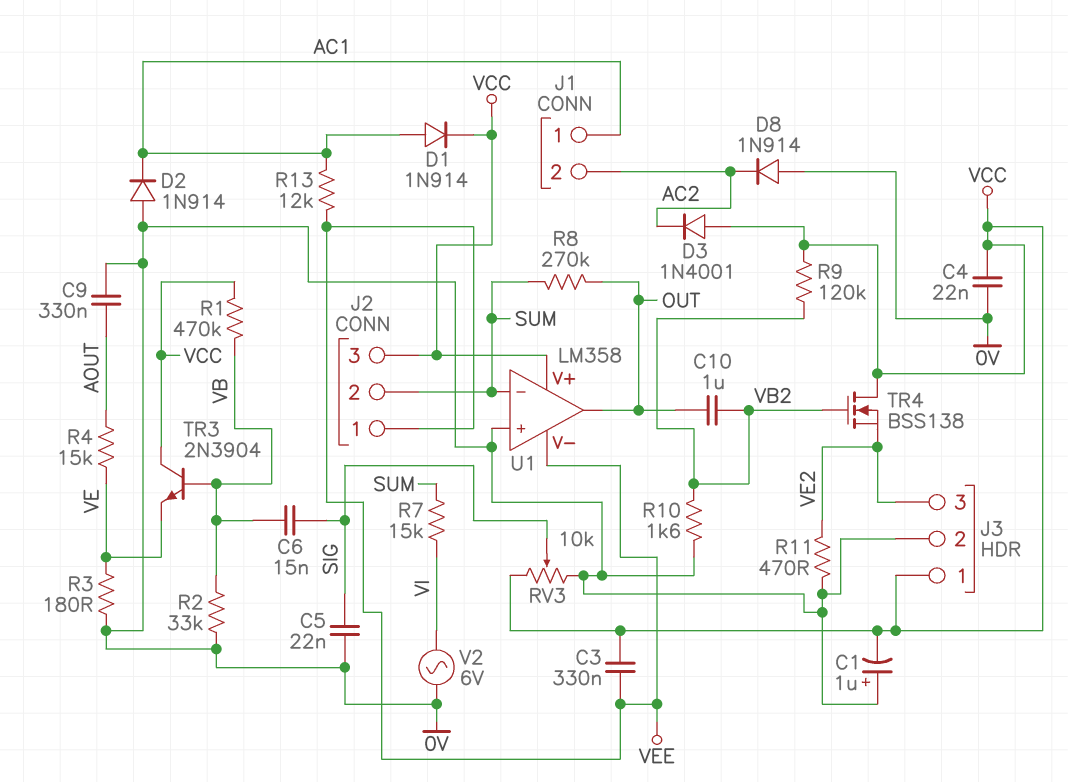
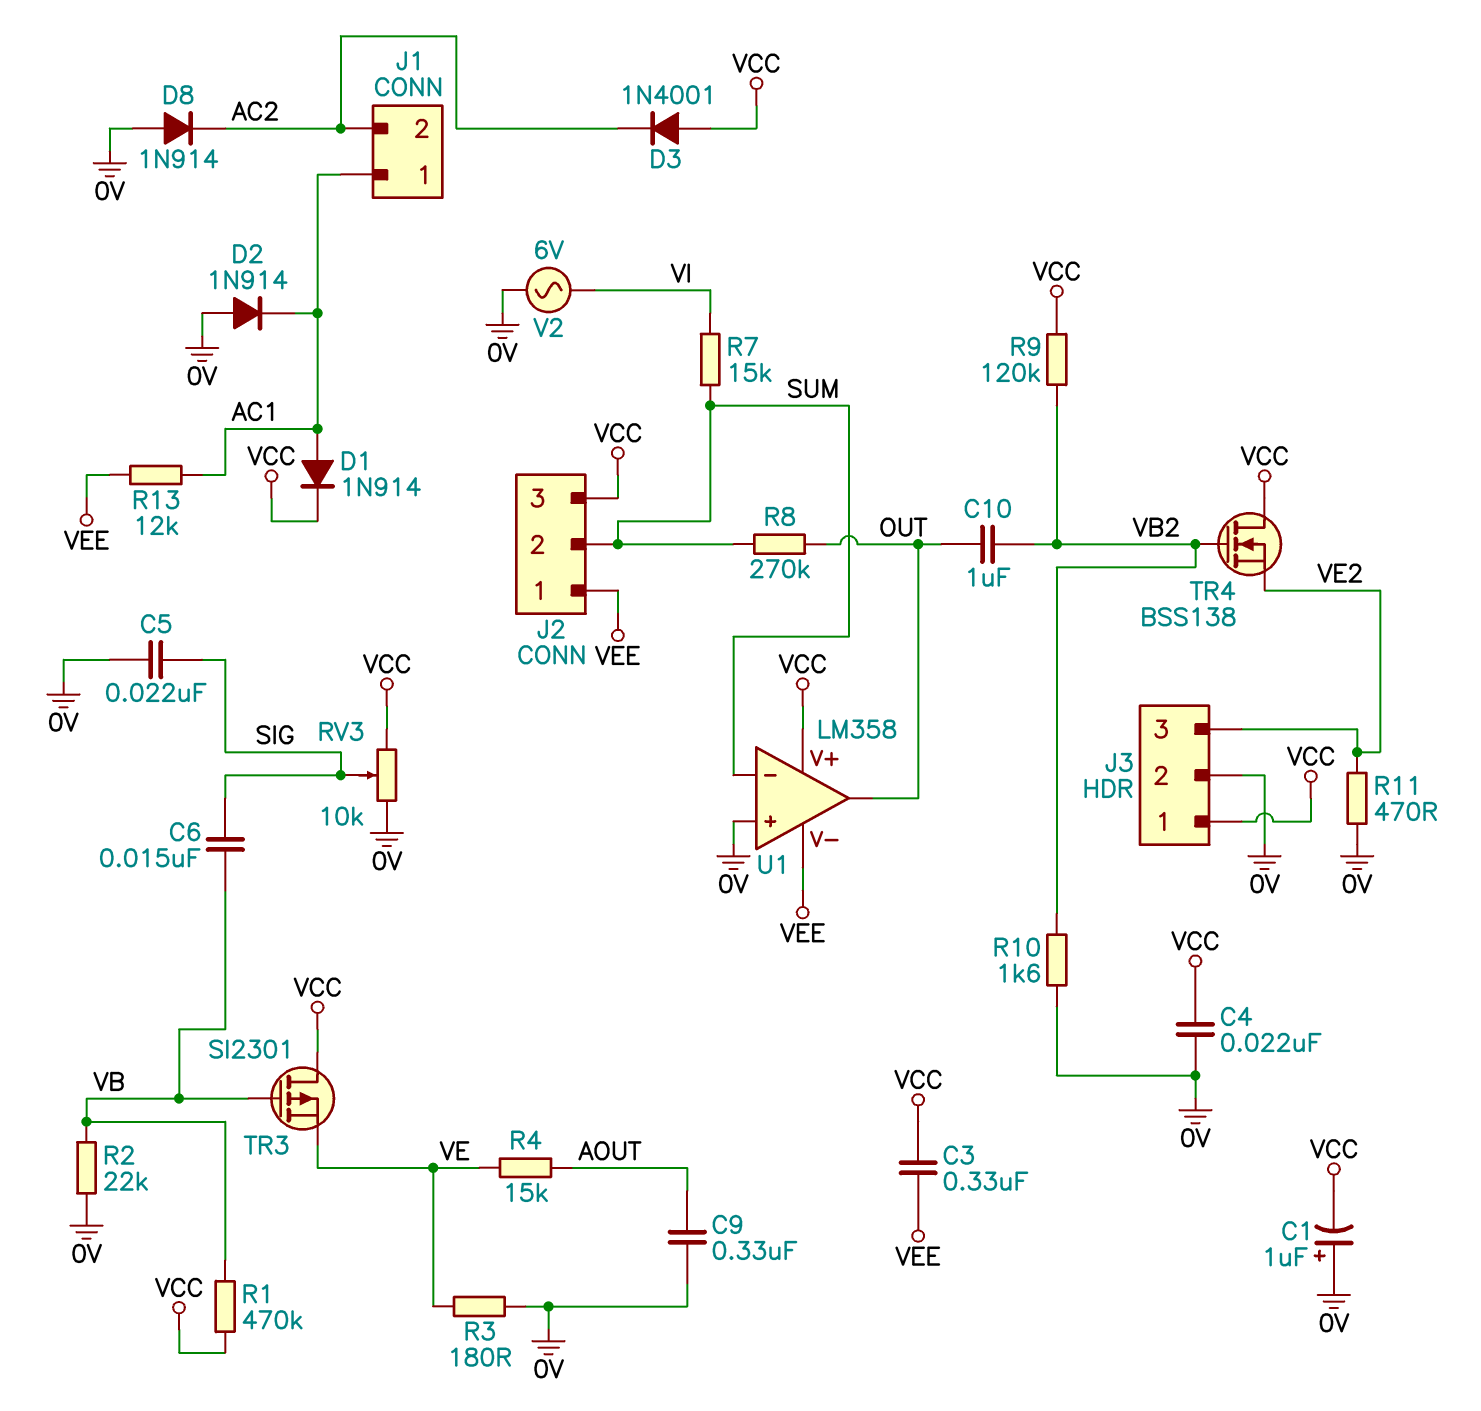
R2: 33k (0V, VB) -> 22k (0V, VB)
TR3: NPN 2N3904 (B VB, C VCC, E VE) -> PMOS SI2301 (G VB, D VCC, S VE)

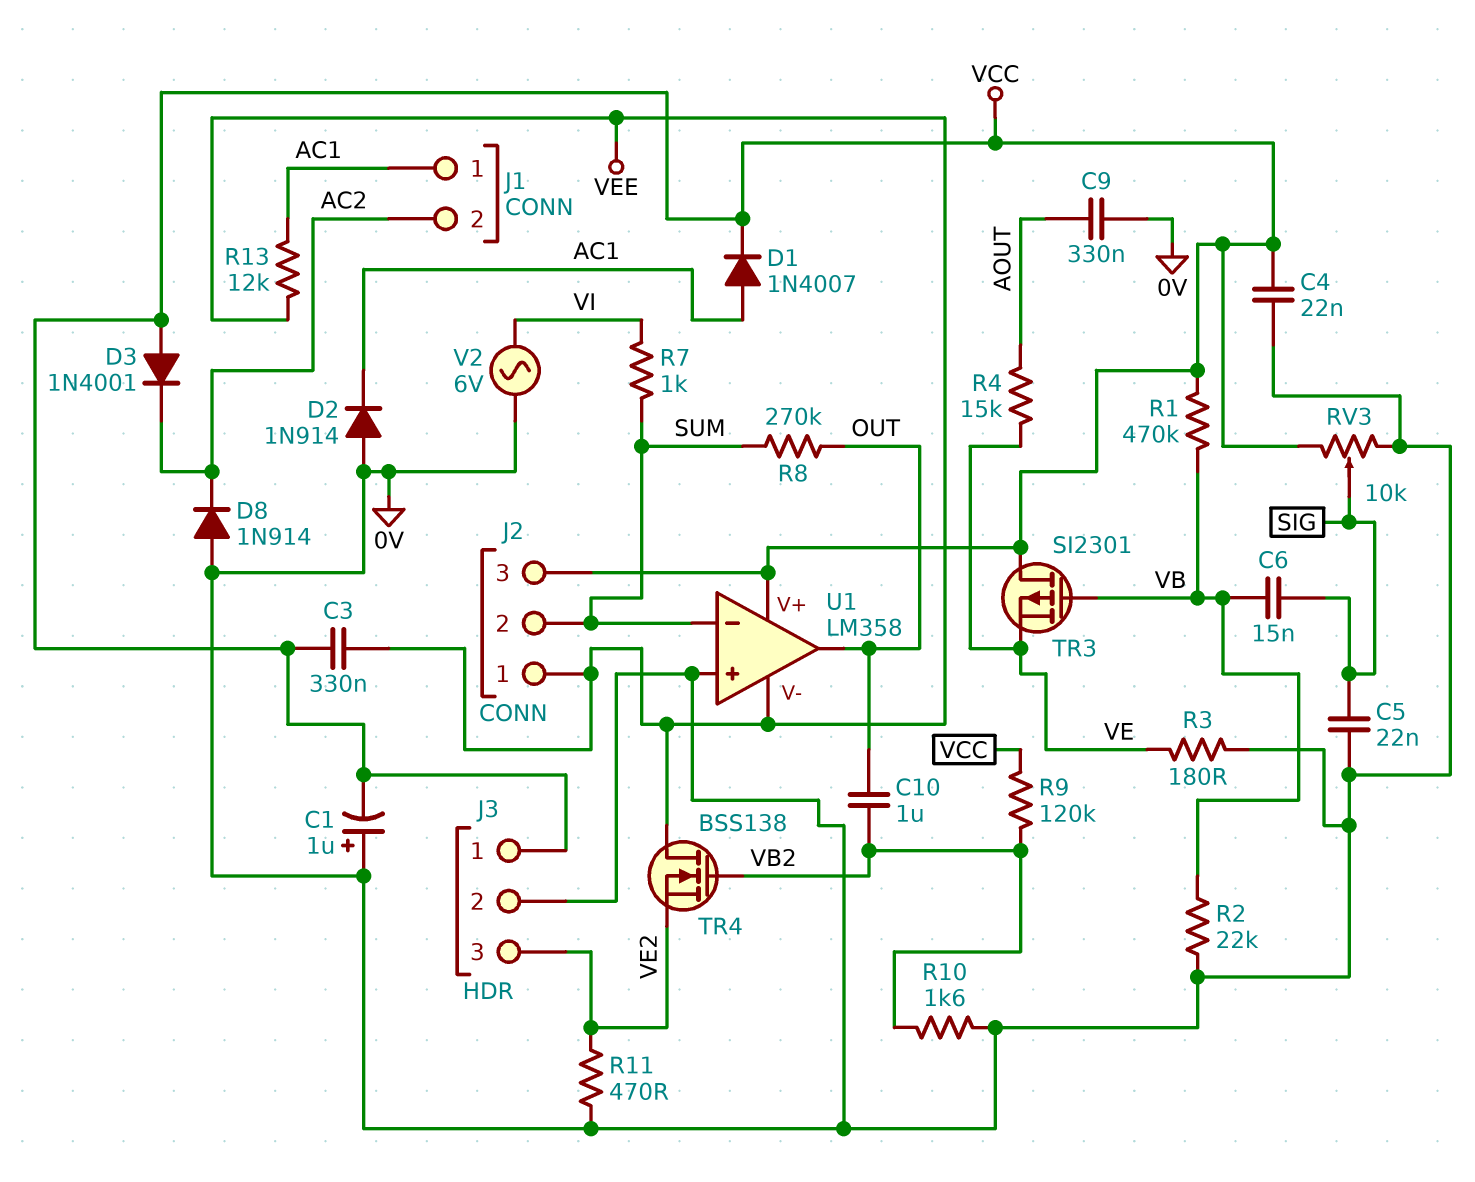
D1: diode 1N914 (A AC1, K VCC) -> diode 1N4007 (A AC1, K VCC)
R7: 15k (SUM, VI) -> 1k (SUM, VI)
TR4: NMOS BSS138 (G VB2, D VCC, S VE2) -> NMOS BSS138 (G VB2, D VEE, S VE2)

